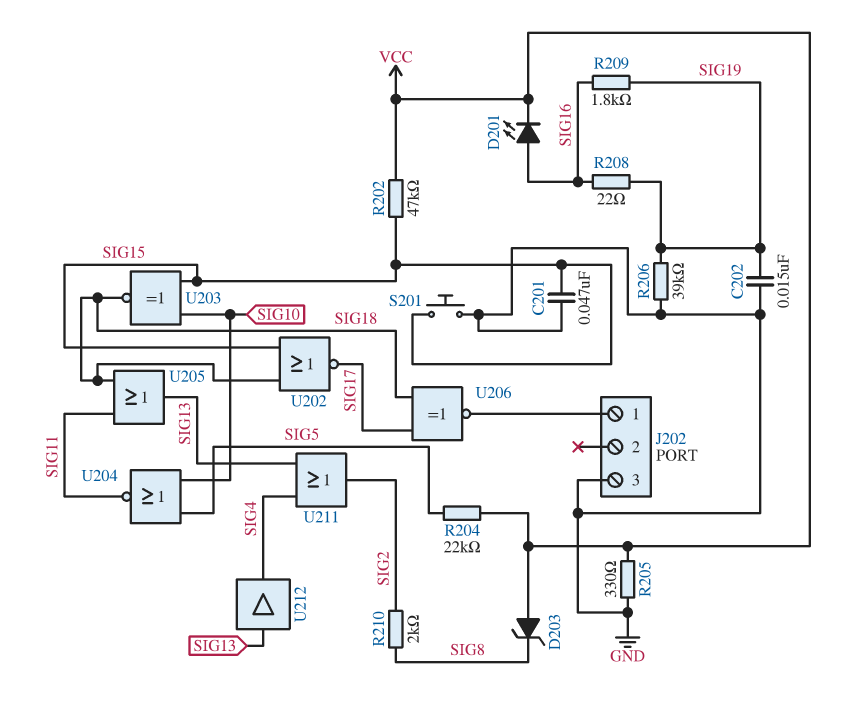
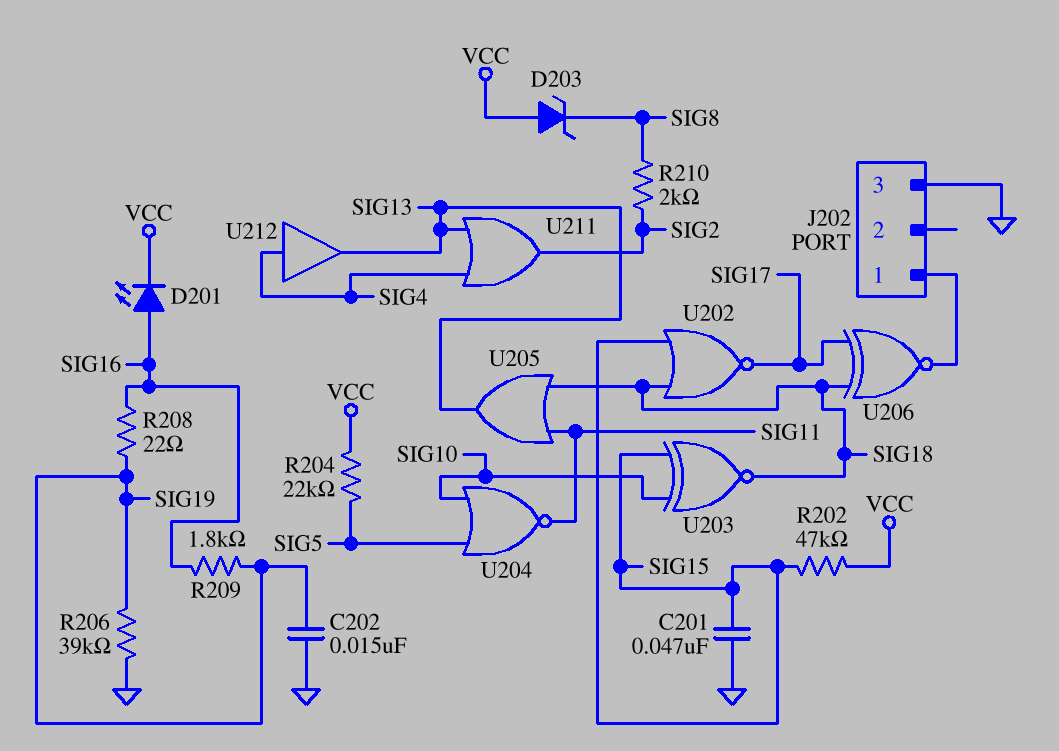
R205: 330 (GND, VCC) -> none
S201: button (GND, SIG15) -> none
U212: buffer (in SIG13, out SIG4) -> buffer (in SIG4, out SIG13)

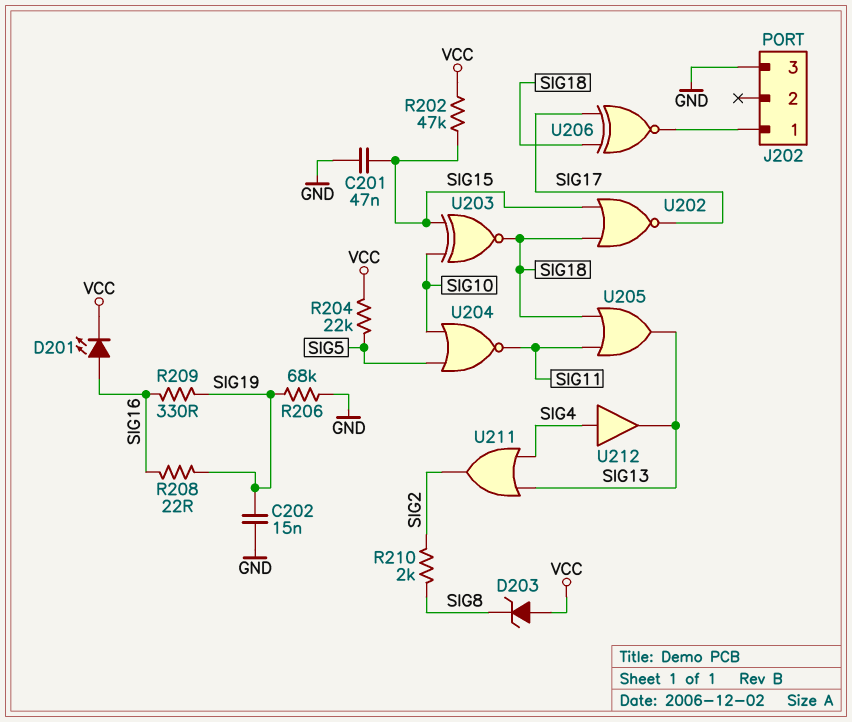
R206: 39k (GND, SIG19) -> 68k (GND, SIG19)
R209: 1.8k (SIG16, SIG19) -> 330 (SIG16, SIG19)

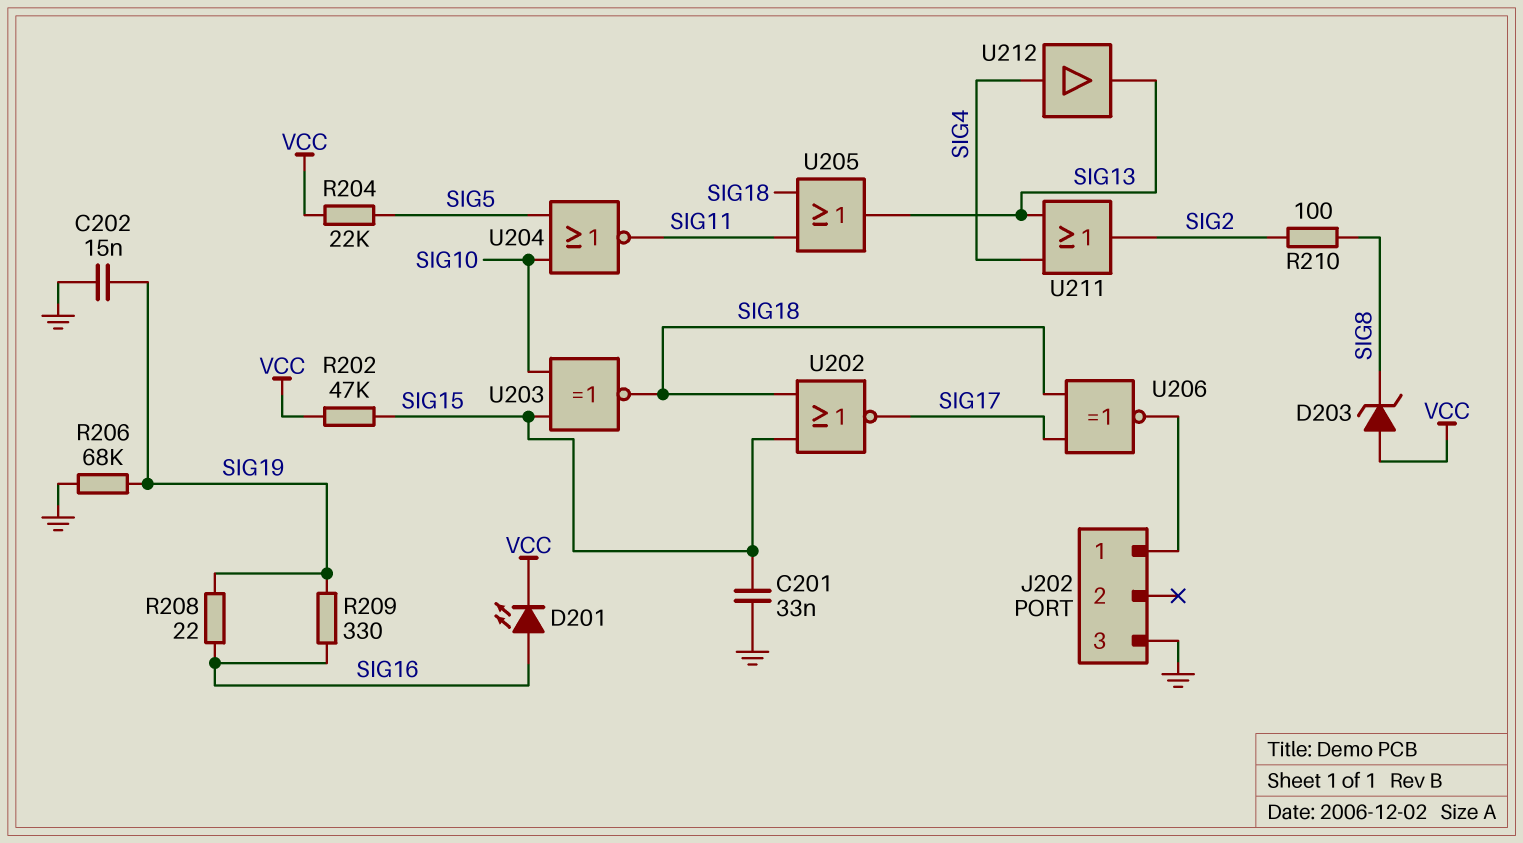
C201: 47nF (GND, SIG15) -> 33nF (GND, SIG15)
R210: 2k (SIG2, SIG8) -> 100 (SIG2, SIG8)

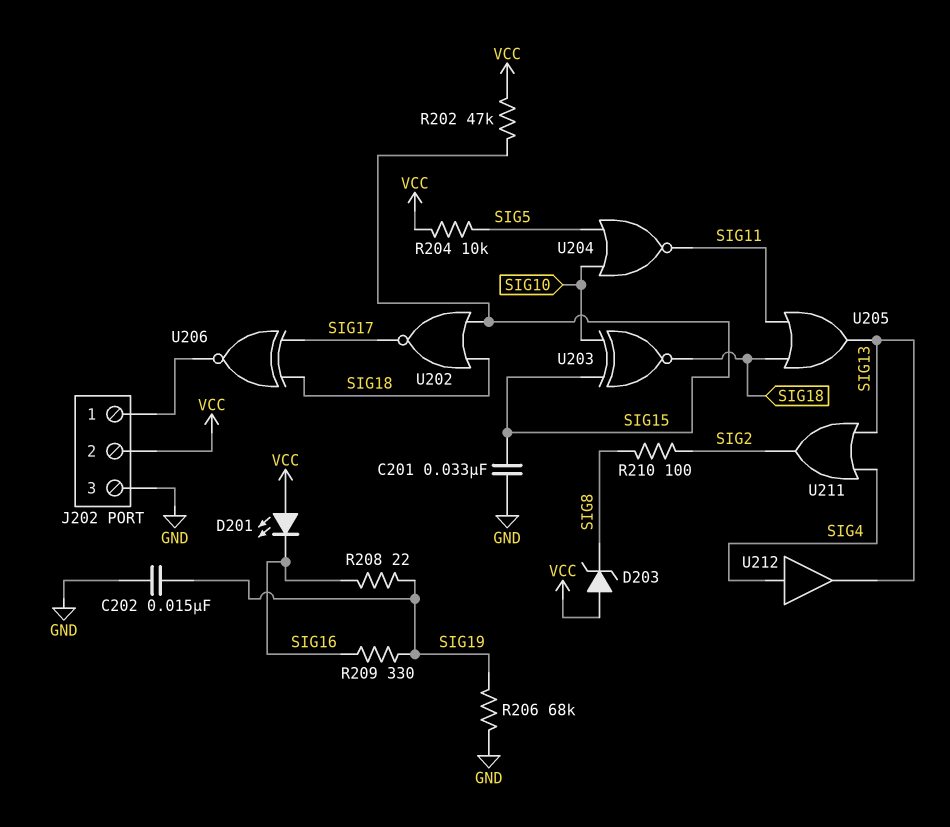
D201: LED (A SIG16, K VCC) -> LED (A VCC, K SIG16)
J202 pin 2: none -> VCC
R204: 22k (SIG5, VCC) -> 10k (SIG5, VCC)

